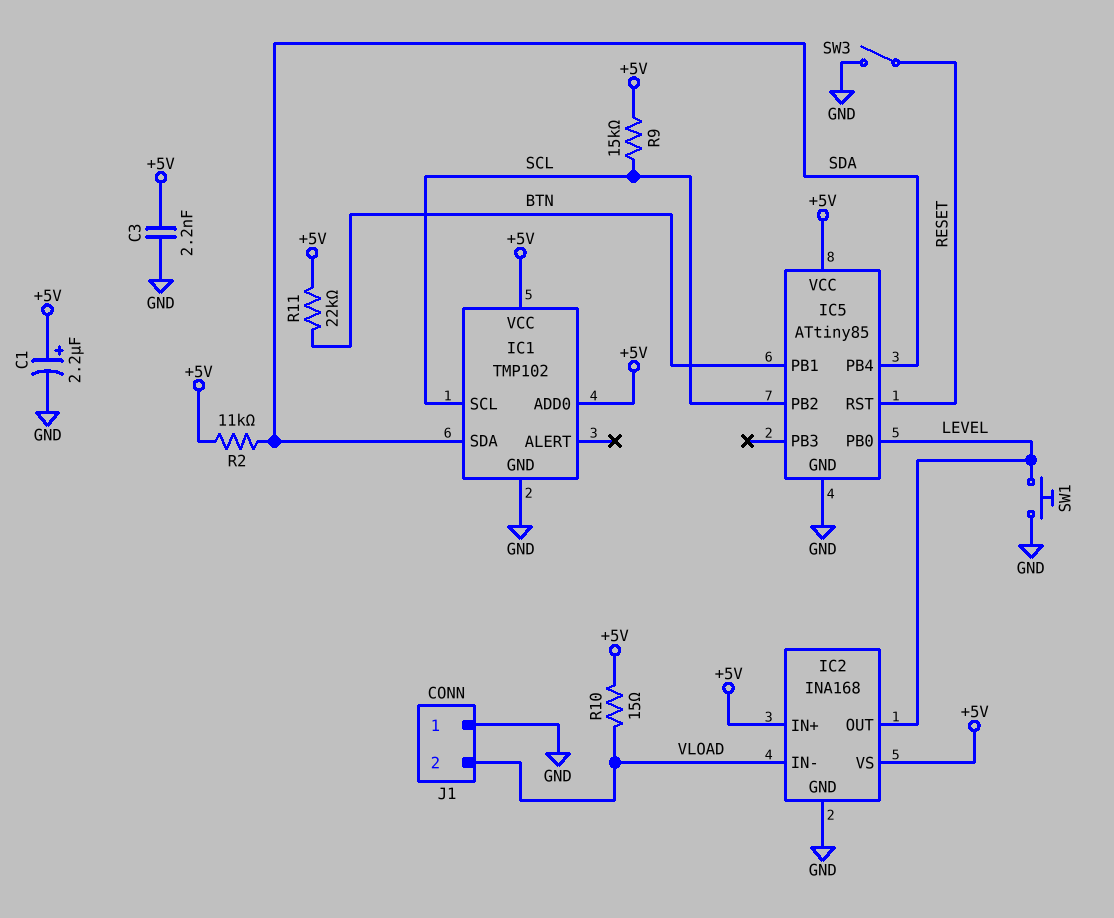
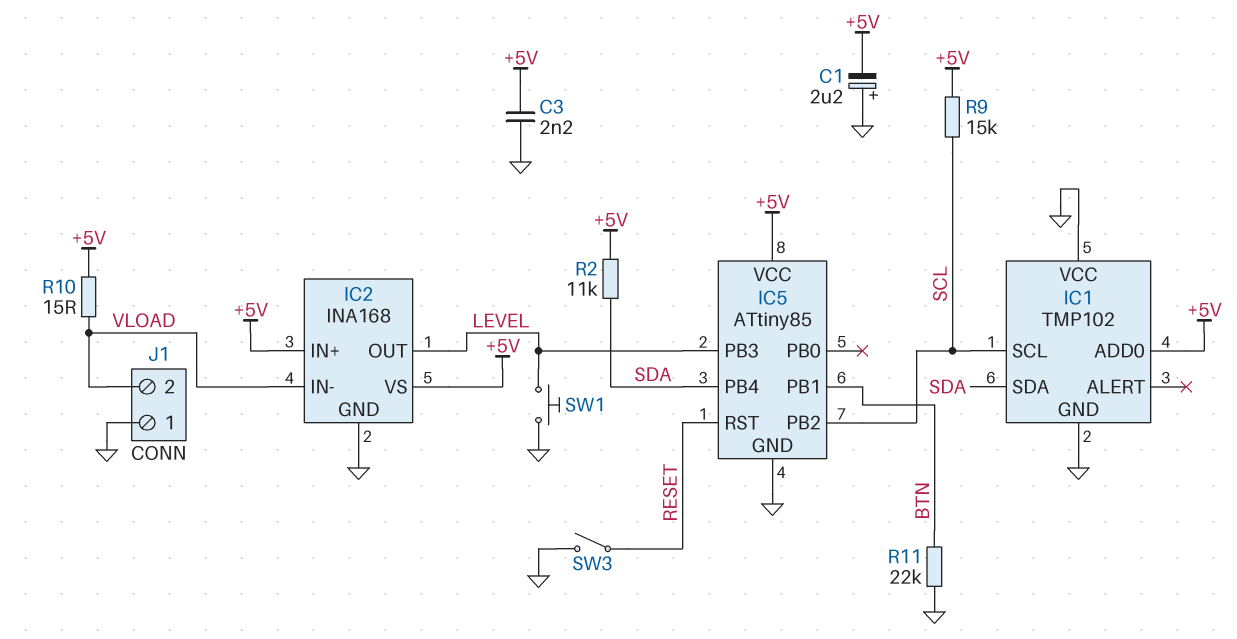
C1: 2.2uF (plus +5V, minus GND) -> 2.2uF (plus GND, minus +5V)
IC1 pin VCC: +5V -> GND
IC5 pin PB0: LEVEL -> none
IC5 pin PB3: none -> LEVEL
R11: 22k (+5V, BTN) -> 22k (BTN, GND)

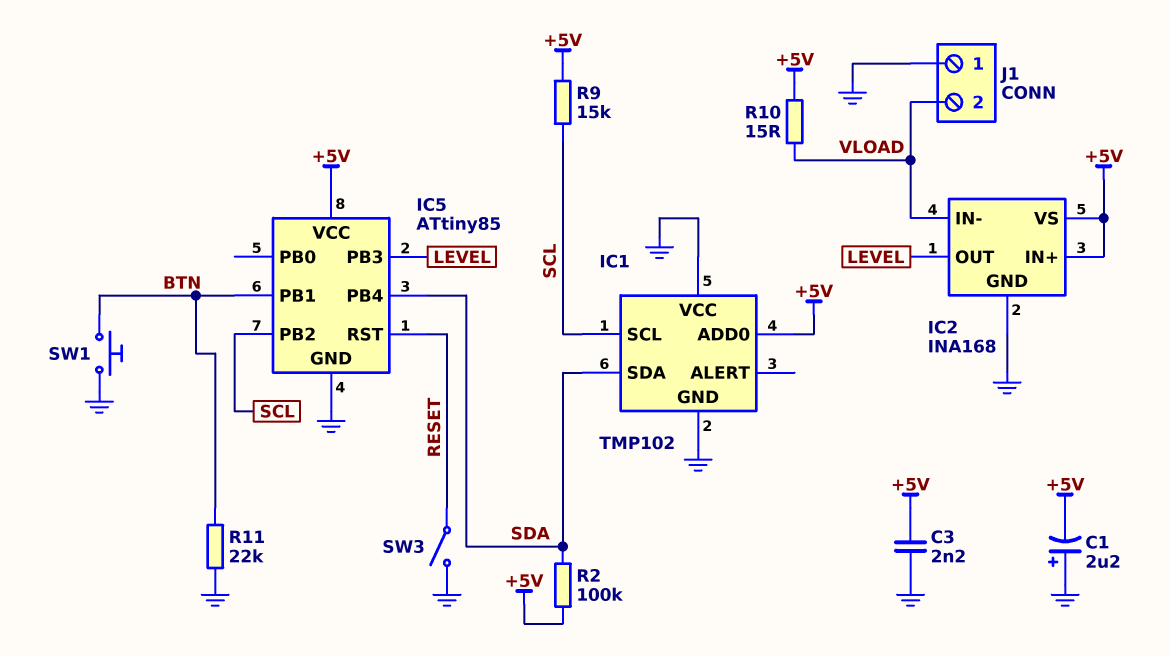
R2: 11k (+5V, SDA) -> 100k (+5V, SDA)
SW1: button (GND, LEVEL) -> button (BTN, GND)

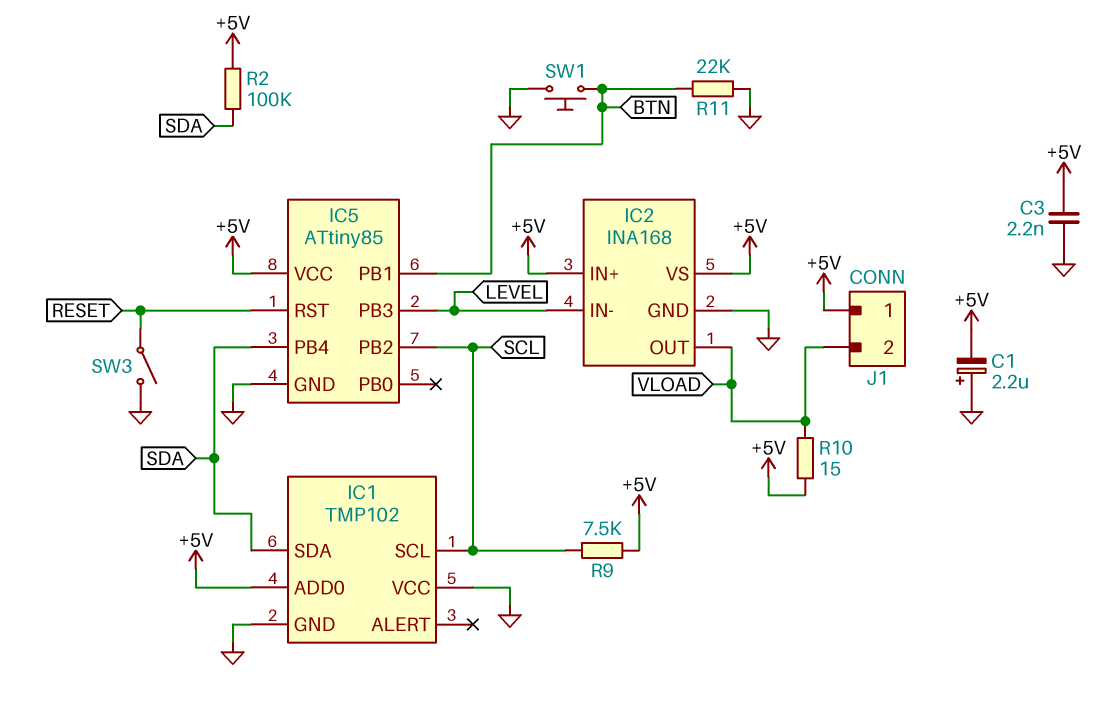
IC2 pin IN-: VLOAD -> LEVEL
IC2 pin OUT: LEVEL -> VLOAD
J1 pin 1: GND -> +5V
R9: 15k (+5V, SCL) -> 7.5k (+5V, SCL)

